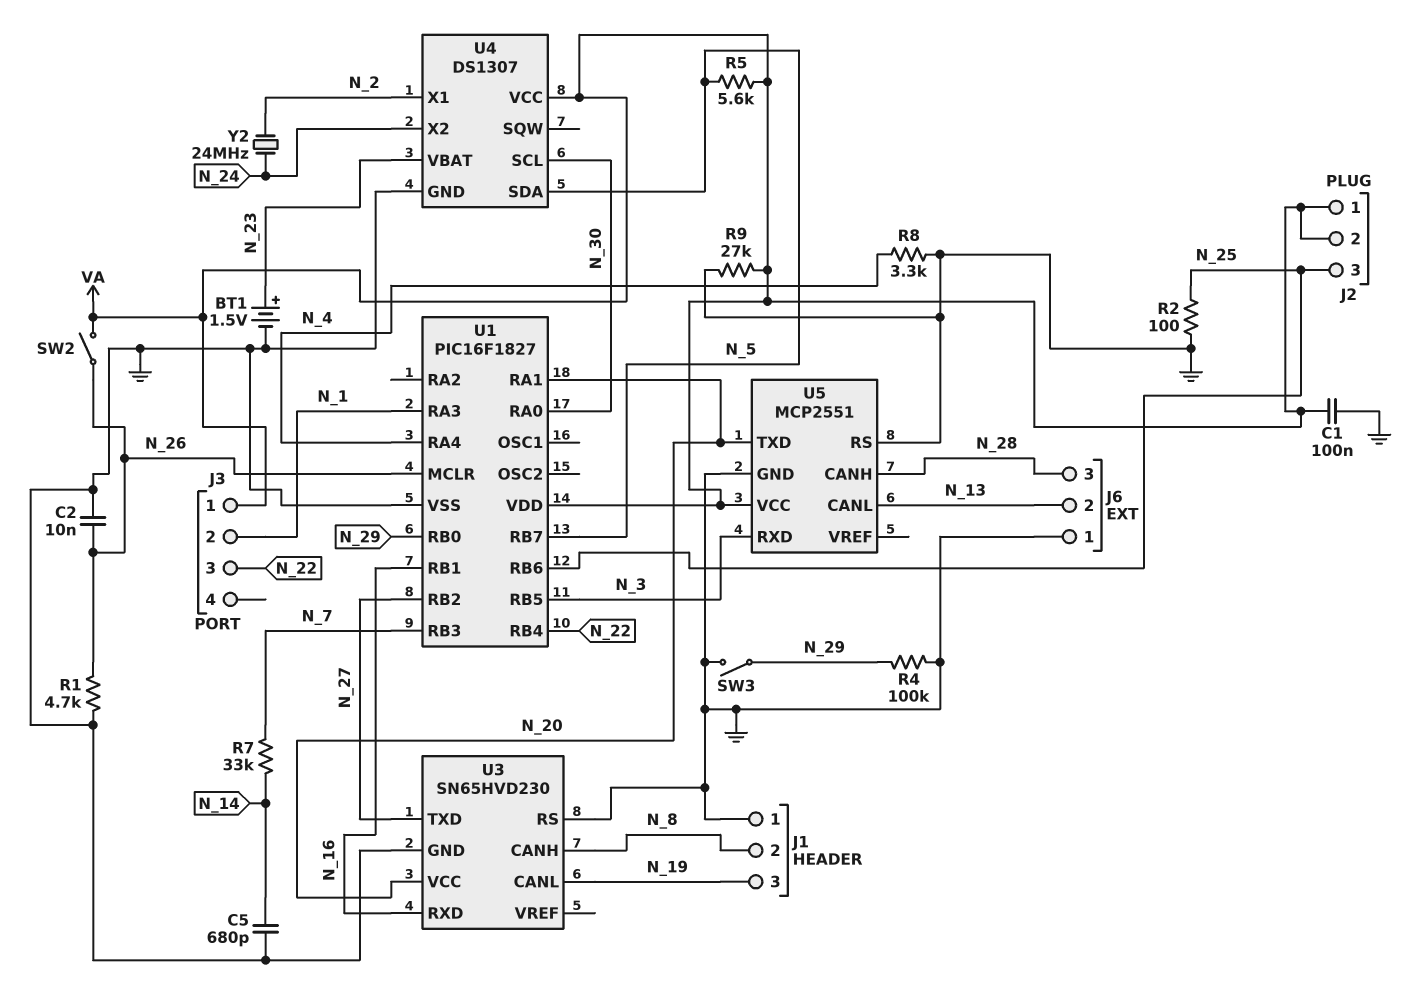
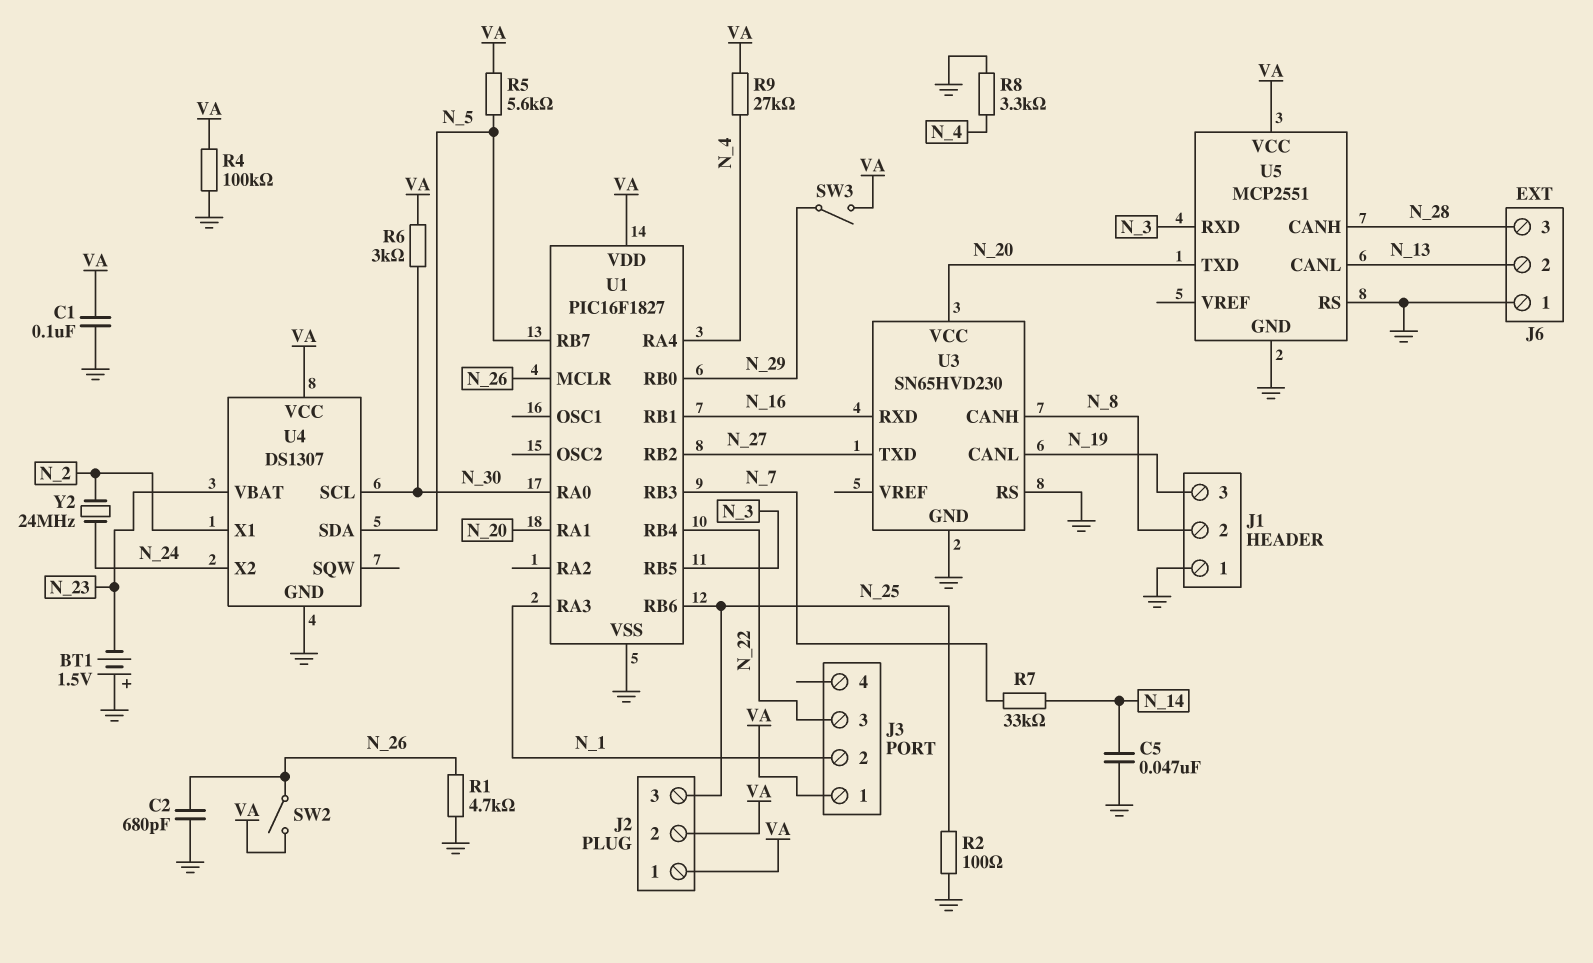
BT1: 1.5V (plus N_23, minus GND) -> 1.5V (plus GND, minus N_23)
C2: 10nF (GND, N_26) -> 680pF (GND, N_26)
C5: 680pF (GND, N_14) -> 47nF (GND, N_14)
R4: 100k (GND, N_29) -> 100k (GND, VA)
R6: none -> 3k (N_30, VA)
R9: 27k (GND, VA) -> 27k (N_4, VA)
SW3: switch (GND, N_29) -> switch (N_29, VA)

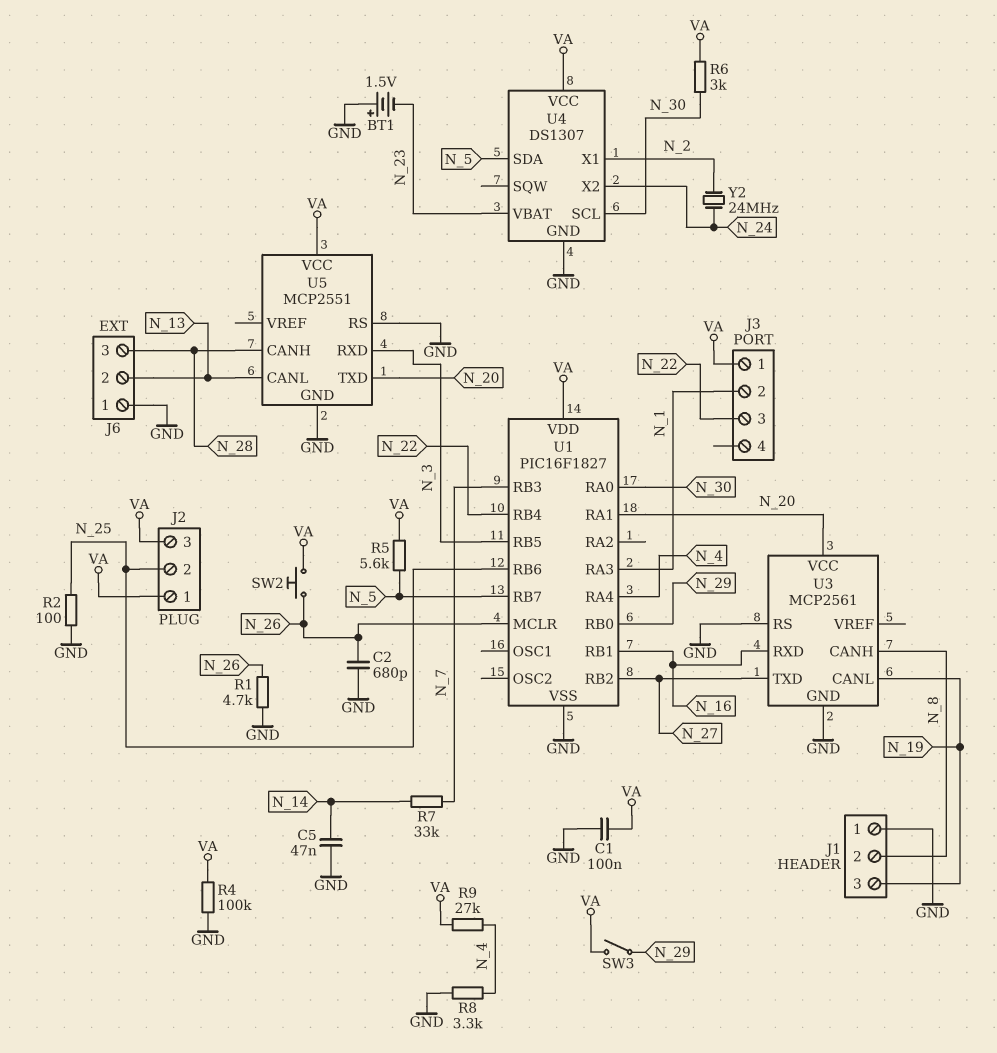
J2 pin 2: VA -> N_25
J2 pin 3: N_25 -> VA
SW2: switch (N_26, VA) -> button (N_26, VA)
U3: SN65HVD230 -> MCP2561

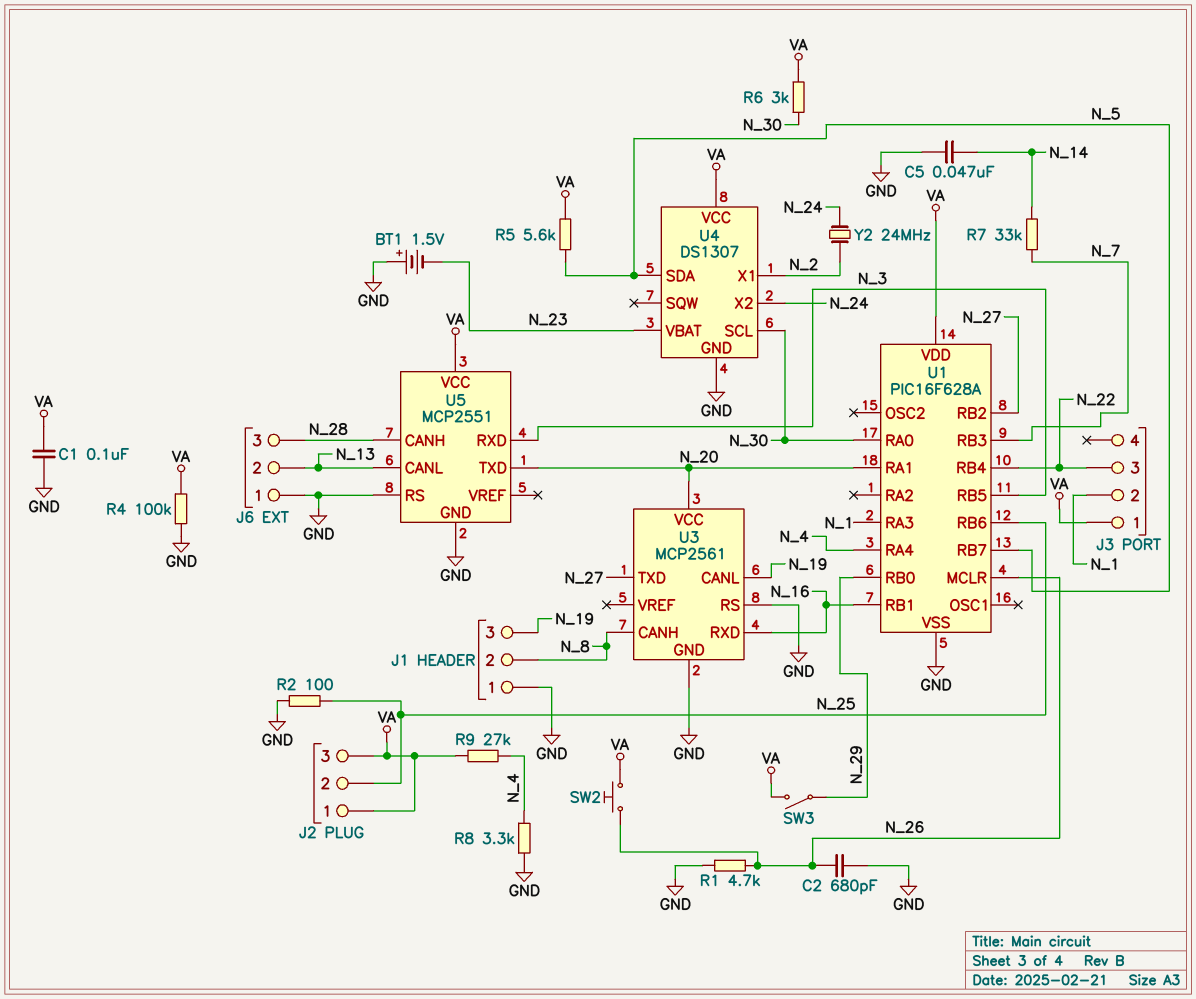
U1: PIC16F1827 -> PIC16F628A

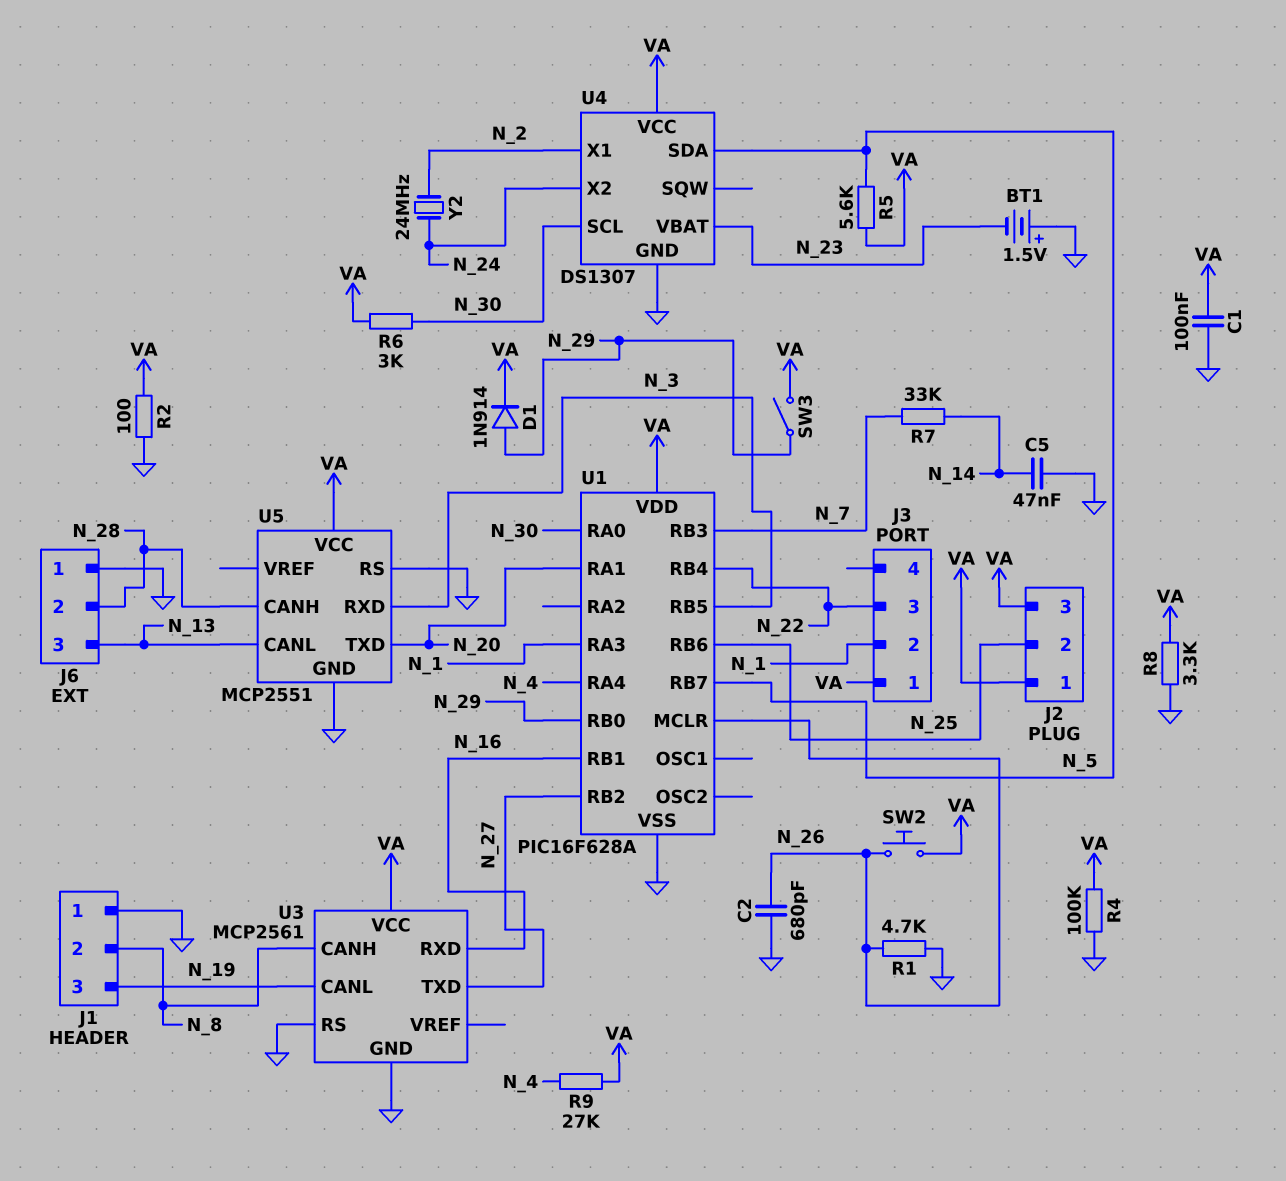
D1: none -> diode 1N914 (A N_29, K VA)
J6 pin 2: N_13 -> N_28
J6 pin 3: N_28 -> N_13
R2: 100 (GND, N_25) -> 100 (GND, VA)
R8: 3.3k (GND, N_4) -> 3.3k (GND, VA)
U3 pin VCC: N_20 -> VA

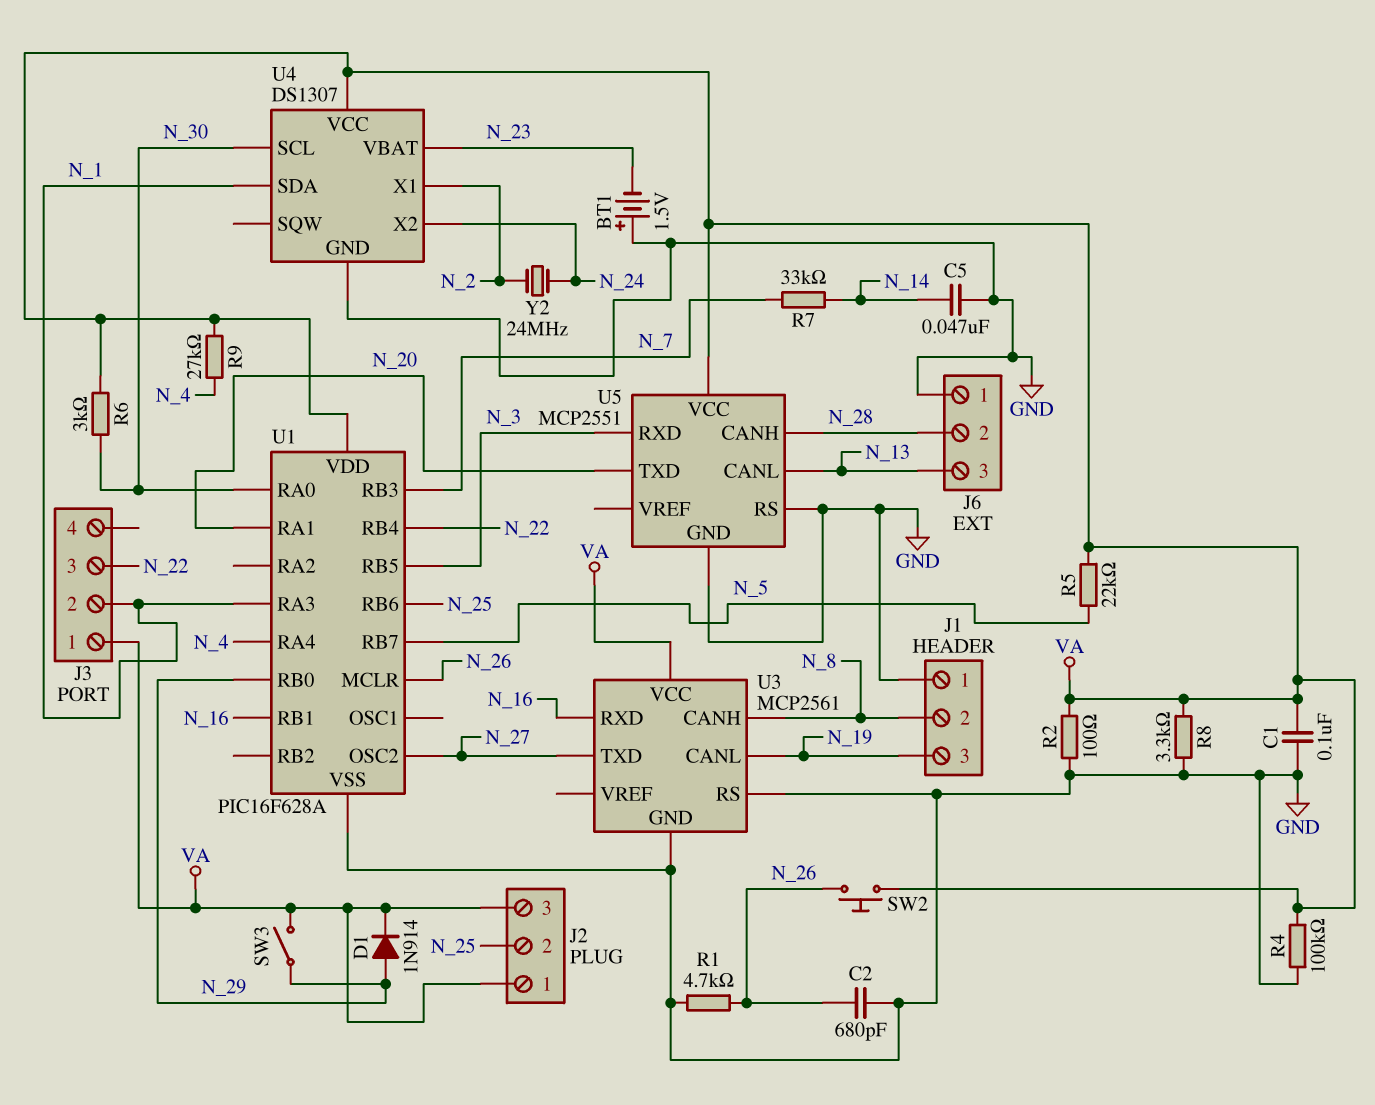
R5: 5.6k (N_5, VA) -> 22k (N_5, VA)
U1 pin OSC2: none -> N_27
U1 pin RB2: N_27 -> none
U4 pin SDA: N_5 -> N_1

